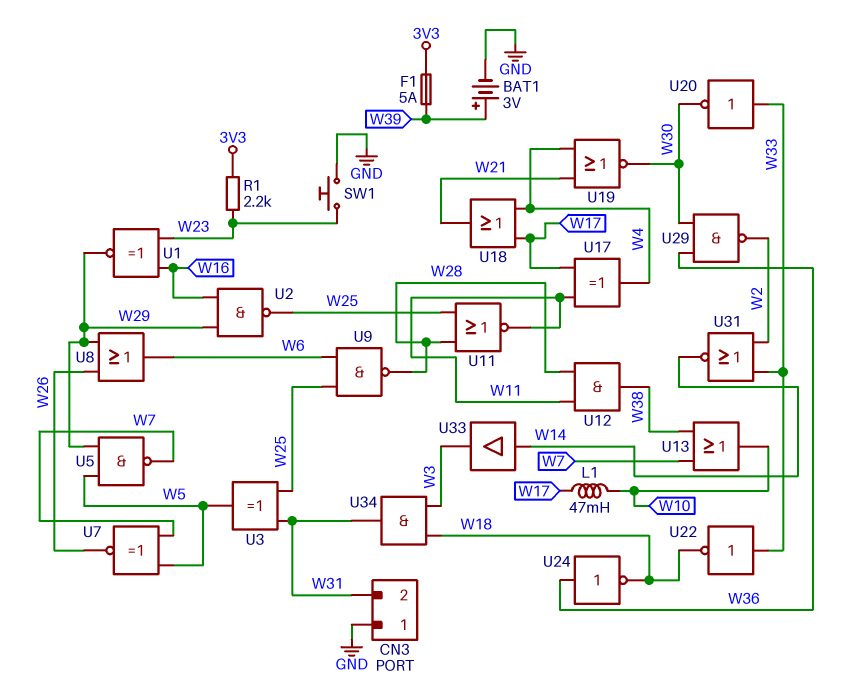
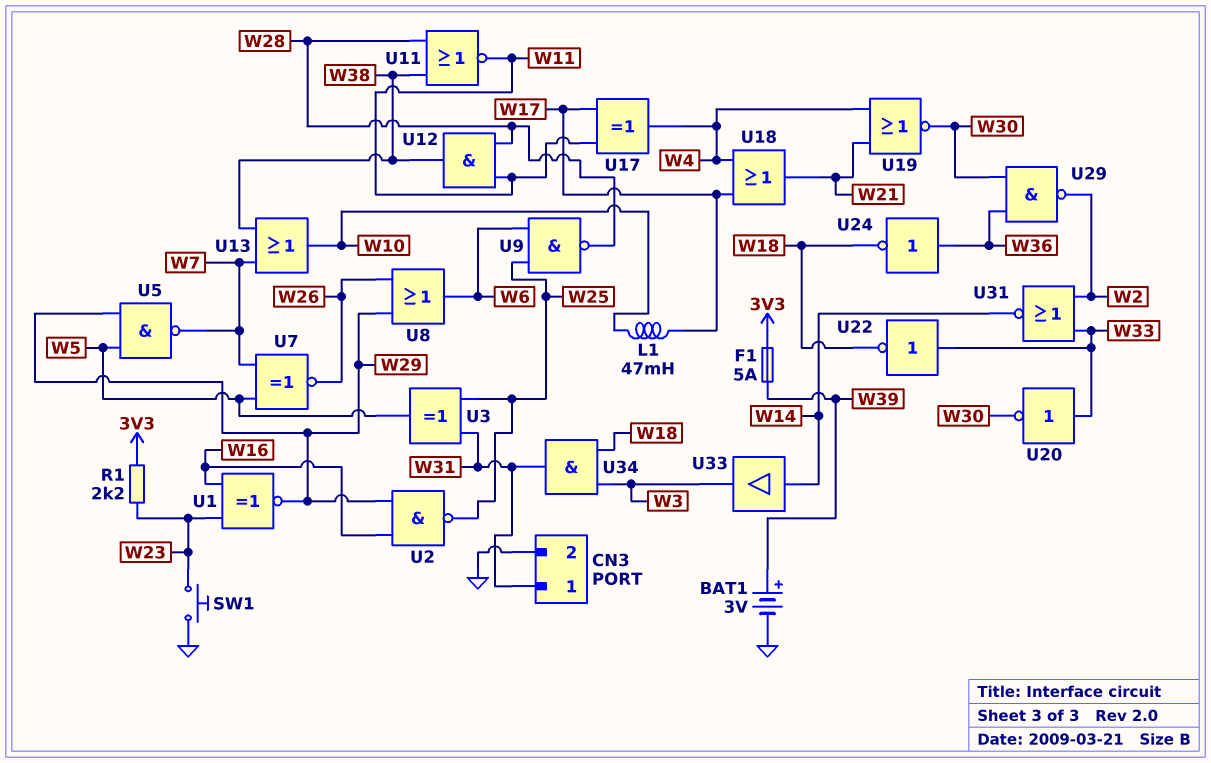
CN3 pin 1: GND -> W31
CN3 pin 2: W31 -> GND
U11: NOR (in W25, in W28, out W11) -> NOR (in W28, in W38, out W11)

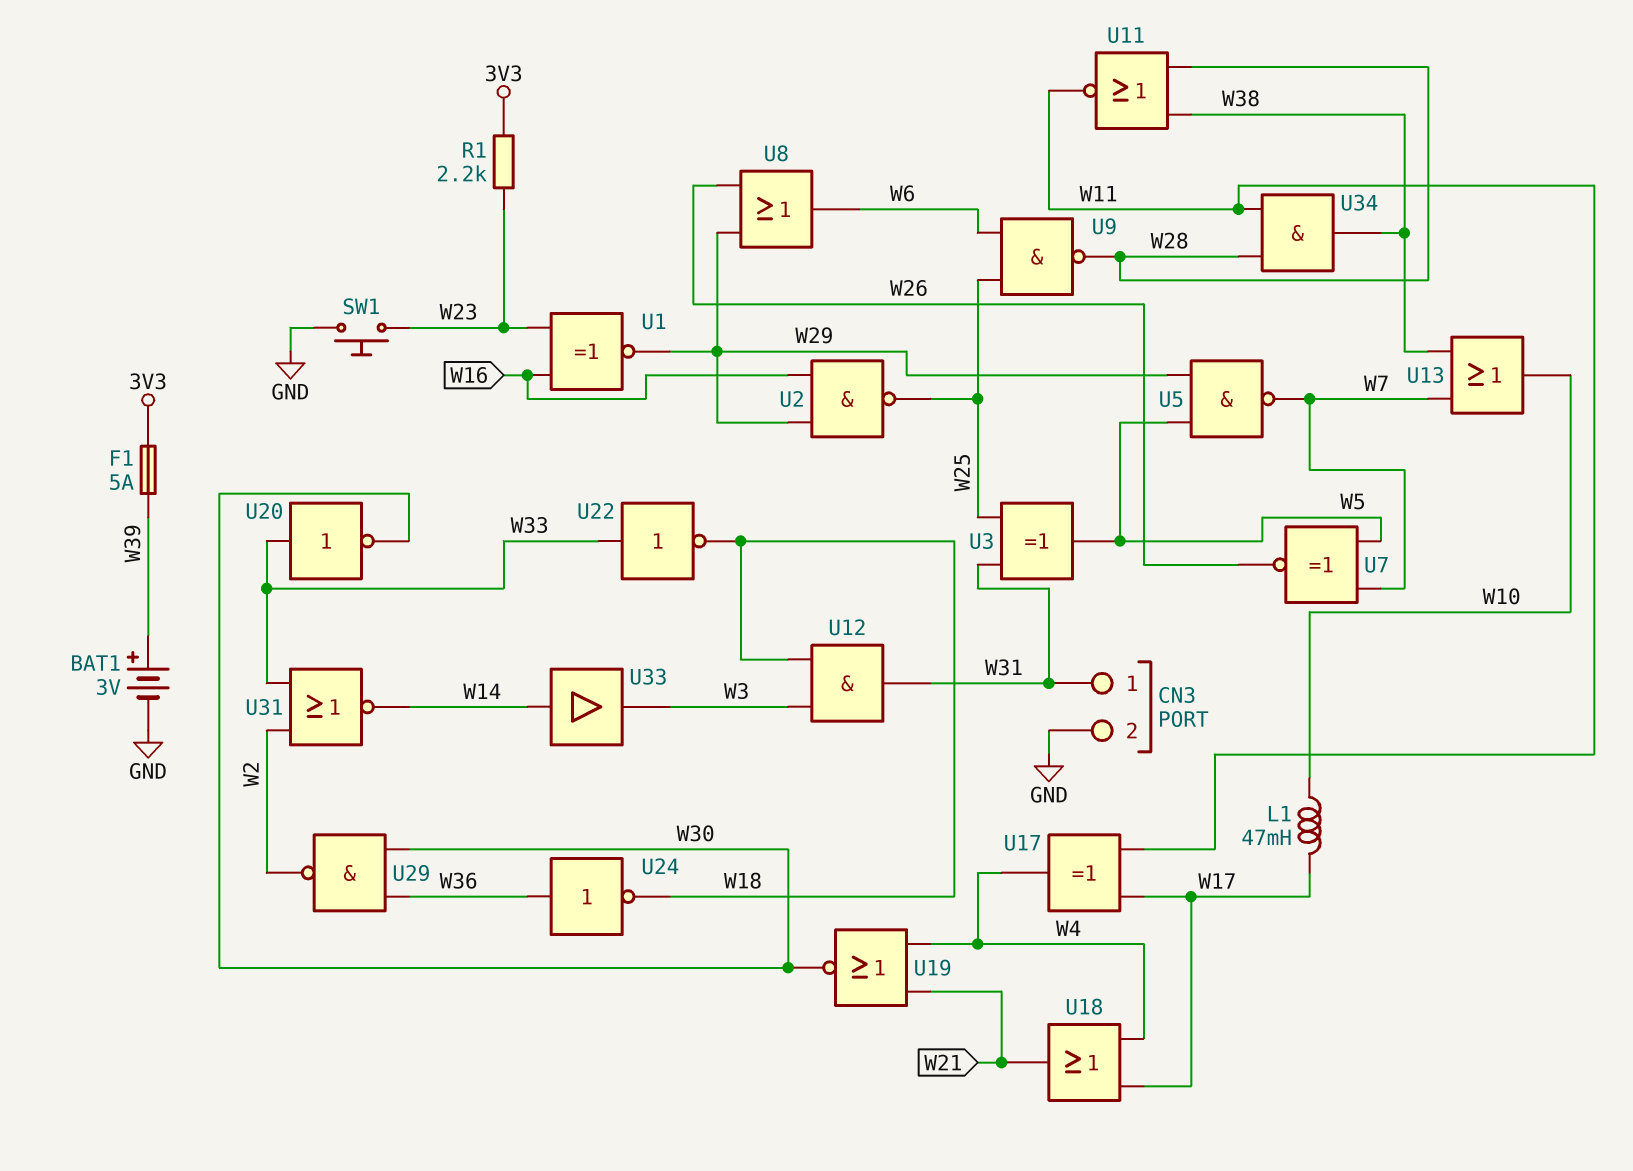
U12: AND (in W11, in W28, out W38) -> AND (in W3, in W18, out W31)
U34: AND (in W3, in W18, out W31) -> AND (in W11, in W28, out W38)

